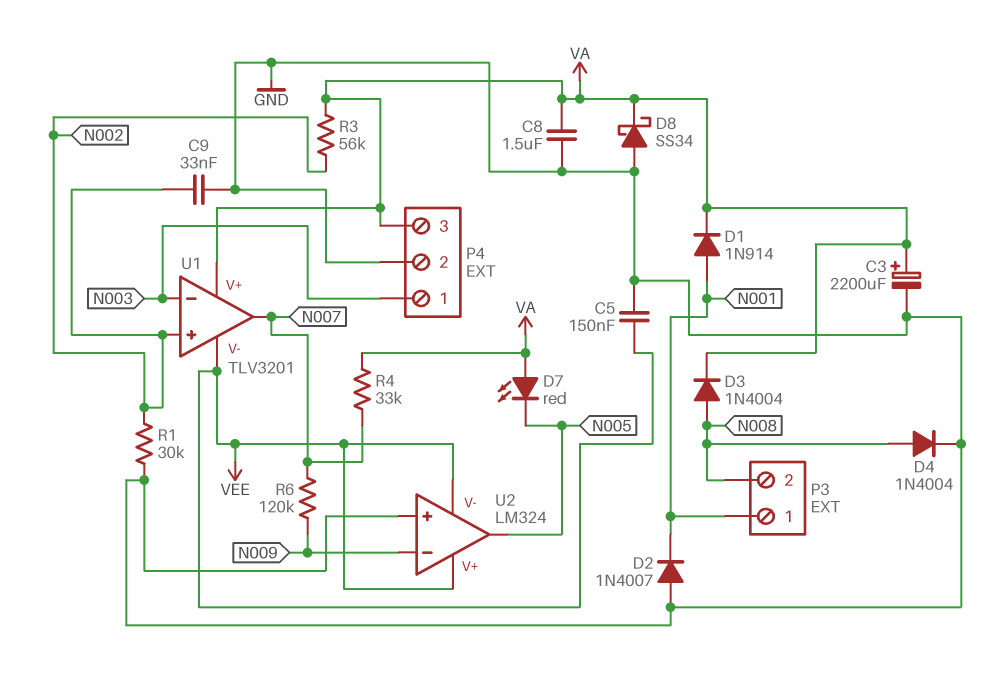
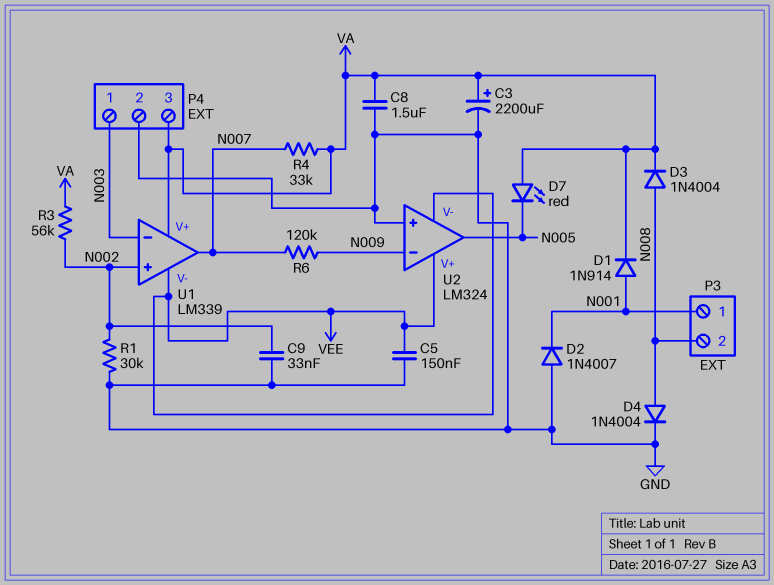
D8: schottky SS34 (A GND, K VA) -> none
U1: TLV3201 -> LM339

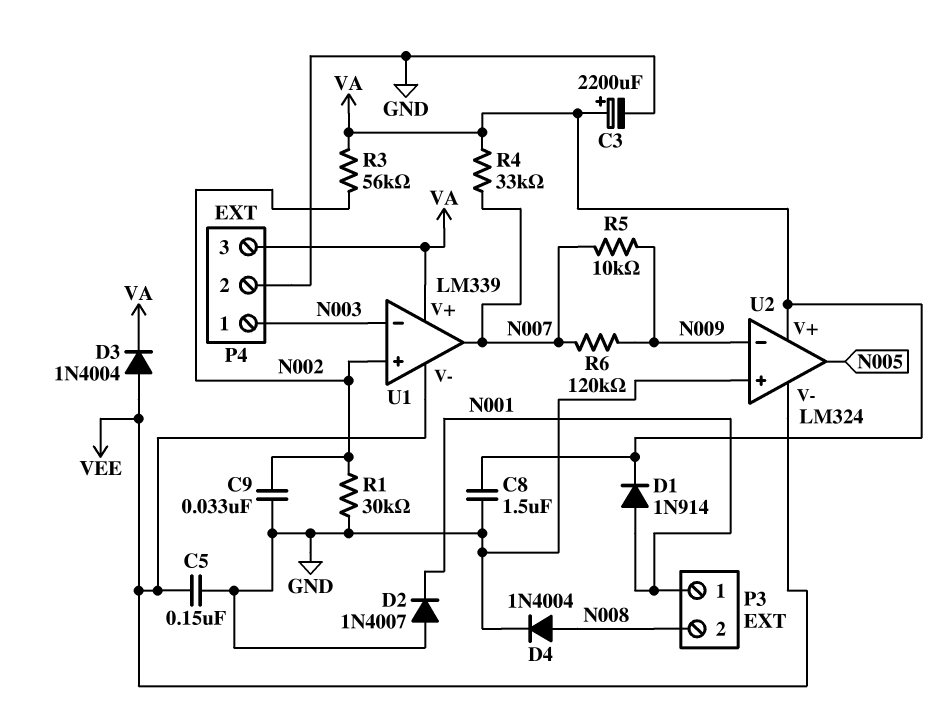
D3: diode 1N4004 (A N008, K VA) -> diode 1N4004 (A VEE, K VA)
D7: LED red (A VA, K N005) -> none
R5: none -> 10k (N007, N009)
U2 pin V+: VEE -> VA

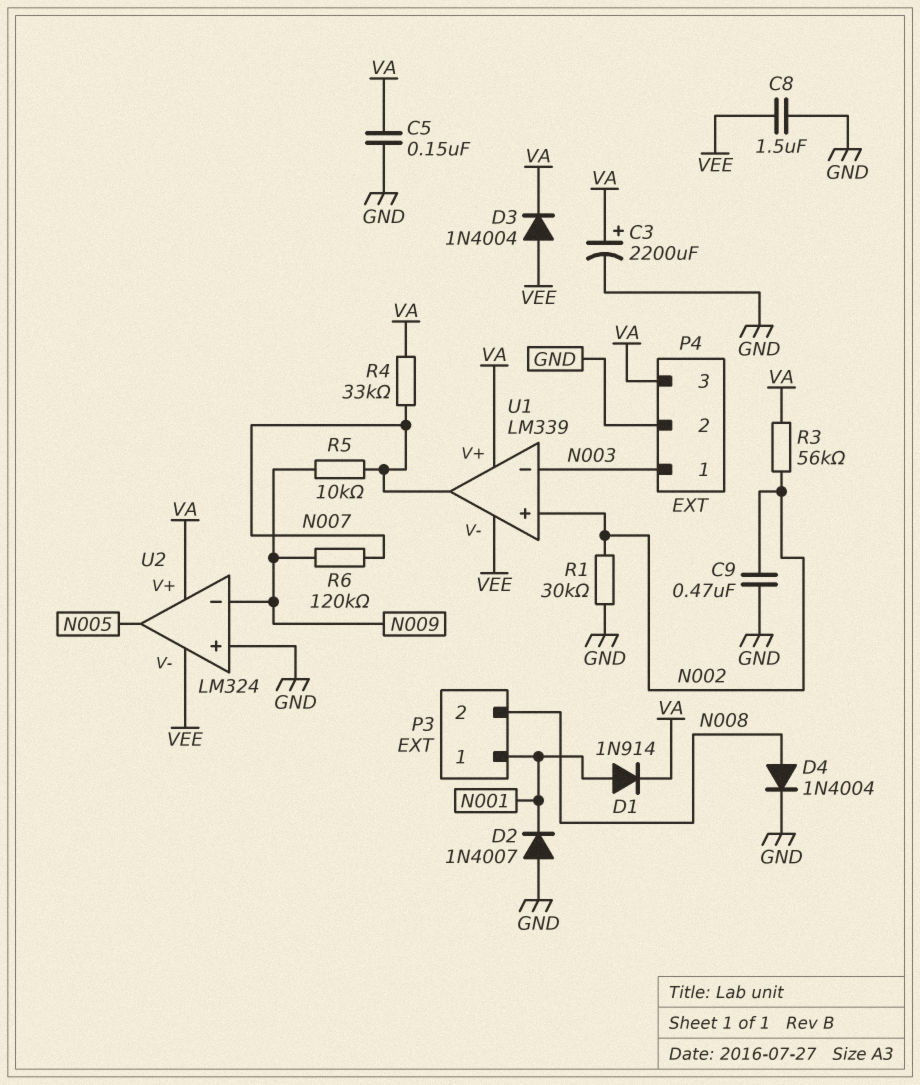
C5: 150nF (GND, VEE) -> 150nF (GND, VA)
C8: 1.5uF (GND, VA) -> 1.5uF (GND, VEE)
C9: 33nF (GND, N002) -> 470nF (GND, N002)

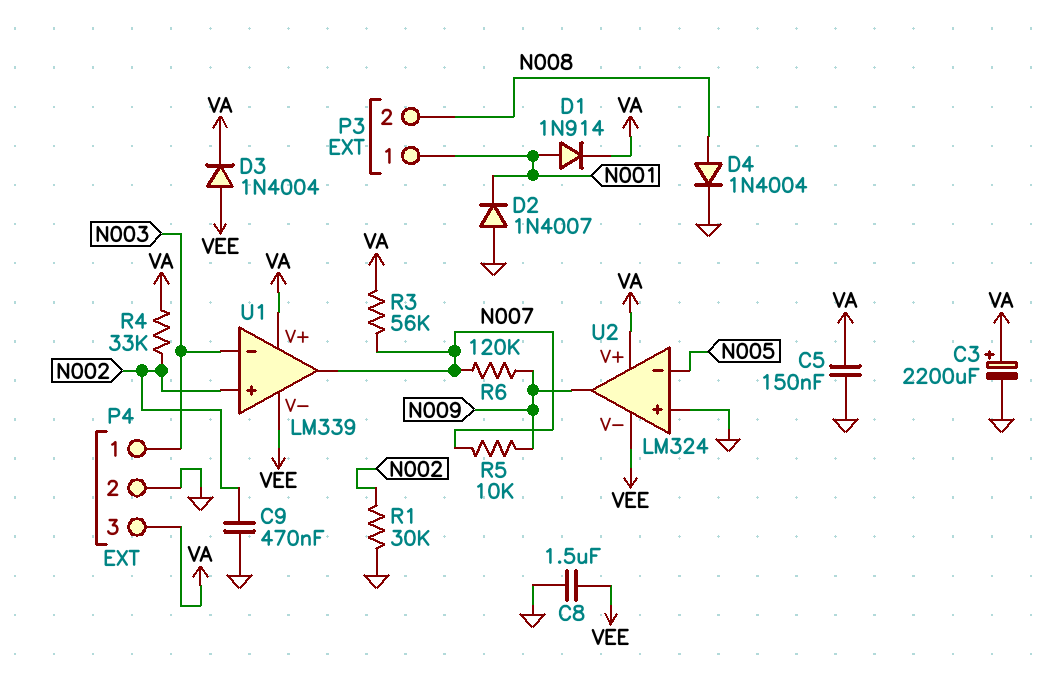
R3: 56k (N002, VA) -> 56k (N007, VA)
R4: 33k (N007, VA) -> 33k (N002, VA)
U2 pin in-: N009 -> N005
U2 pin out: N005 -> N009

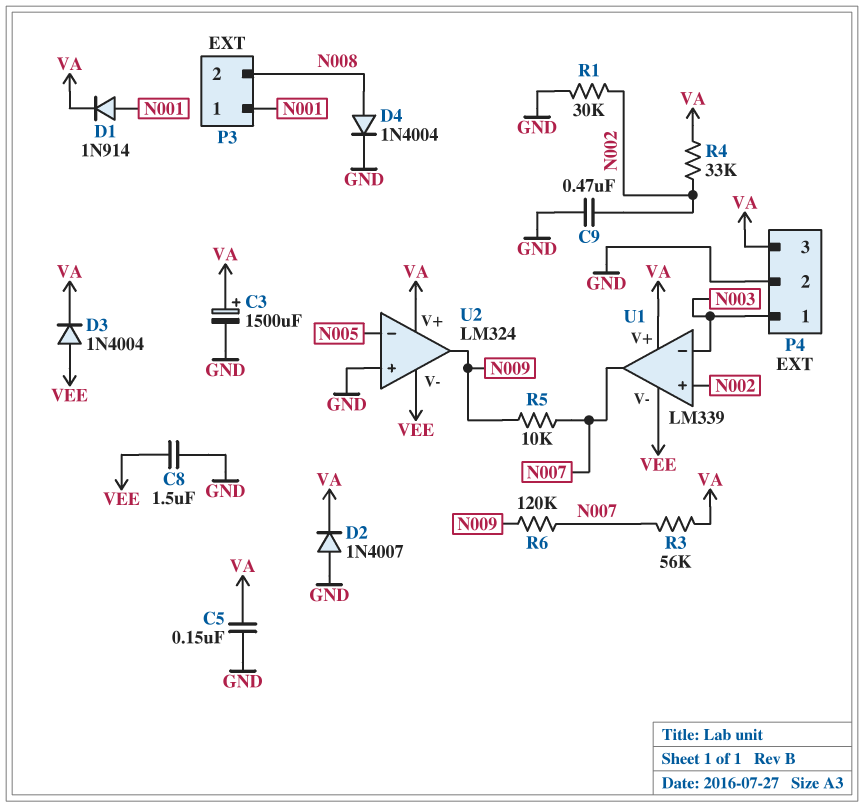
C3: 2200uF (plus VA, minus GND) -> 1500uF (plus VA, minus GND)
D2: diode 1N4007 (A GND, K N001) -> diode 1N4007 (A GND, K VA)

